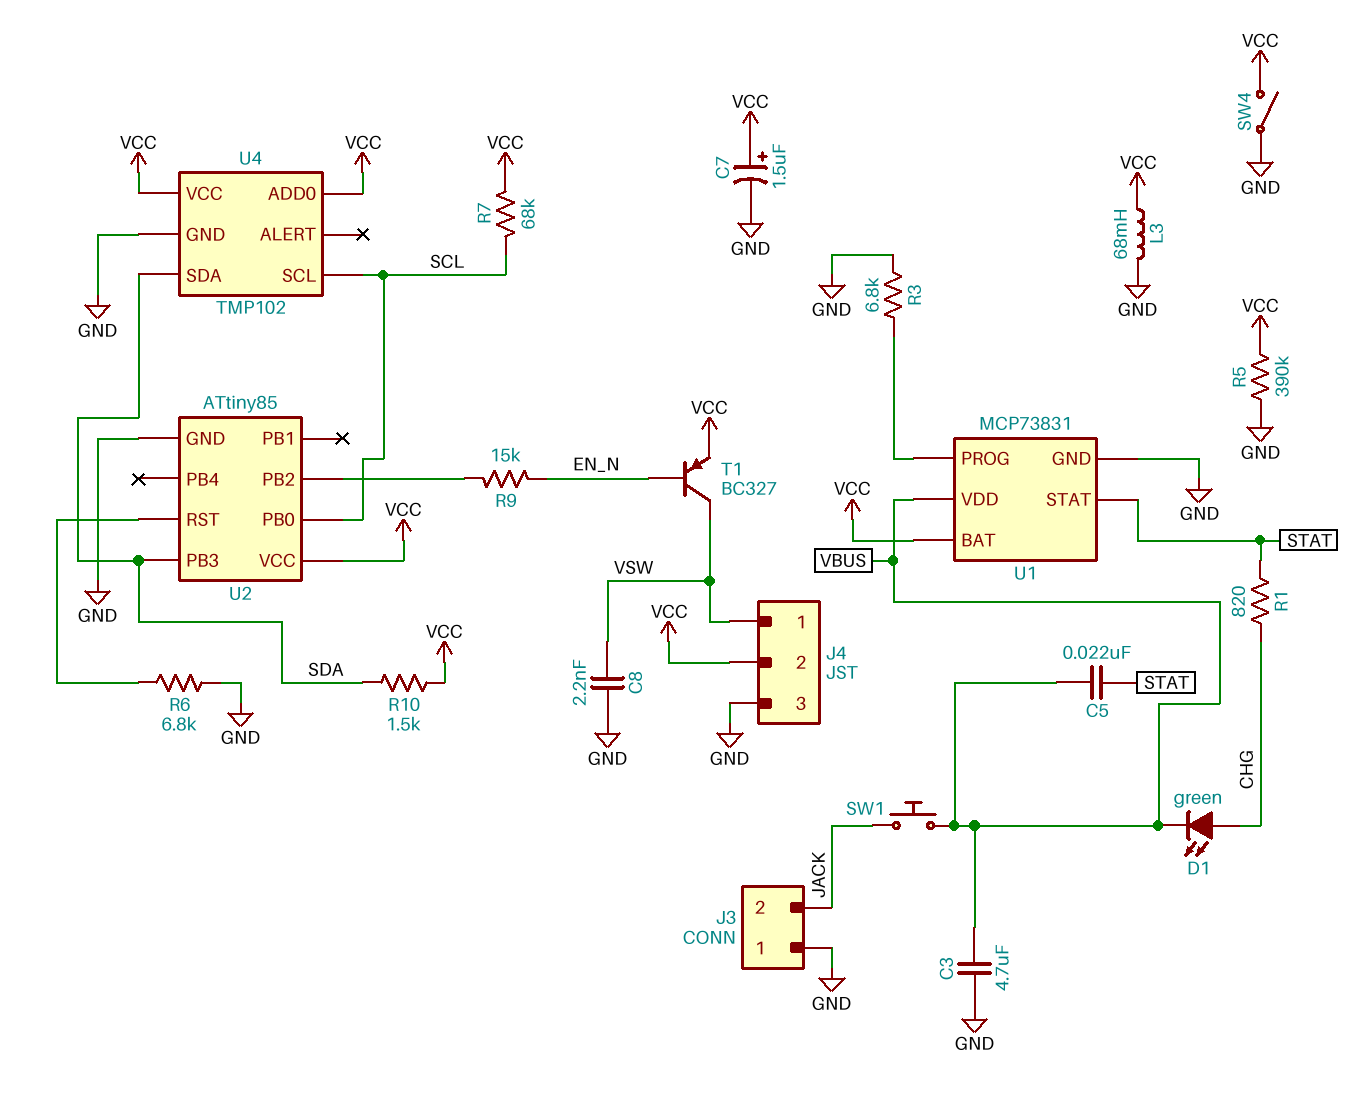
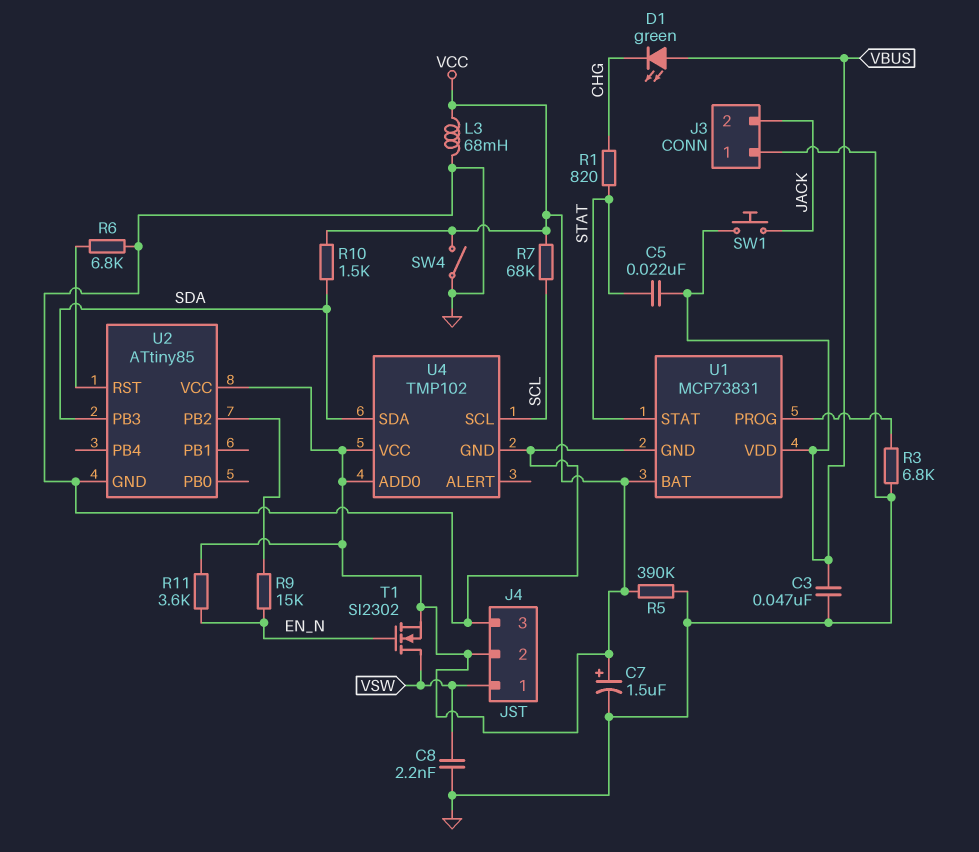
C3: 4.7uF (GND, VBUS) -> 47nF (GND, VBUS)
D1: LED green (A CHG, K VBUS) -> LED green (A VBUS, K CHG)
R11: none -> 3.6k (EN_N, VCC)
T1: PNP BC327 (B EN_N, C VSW, E VCC) -> NMOS SI2302 (G EN_N, D VSW, S VCC)
U2 pin PB0: SCL -> none

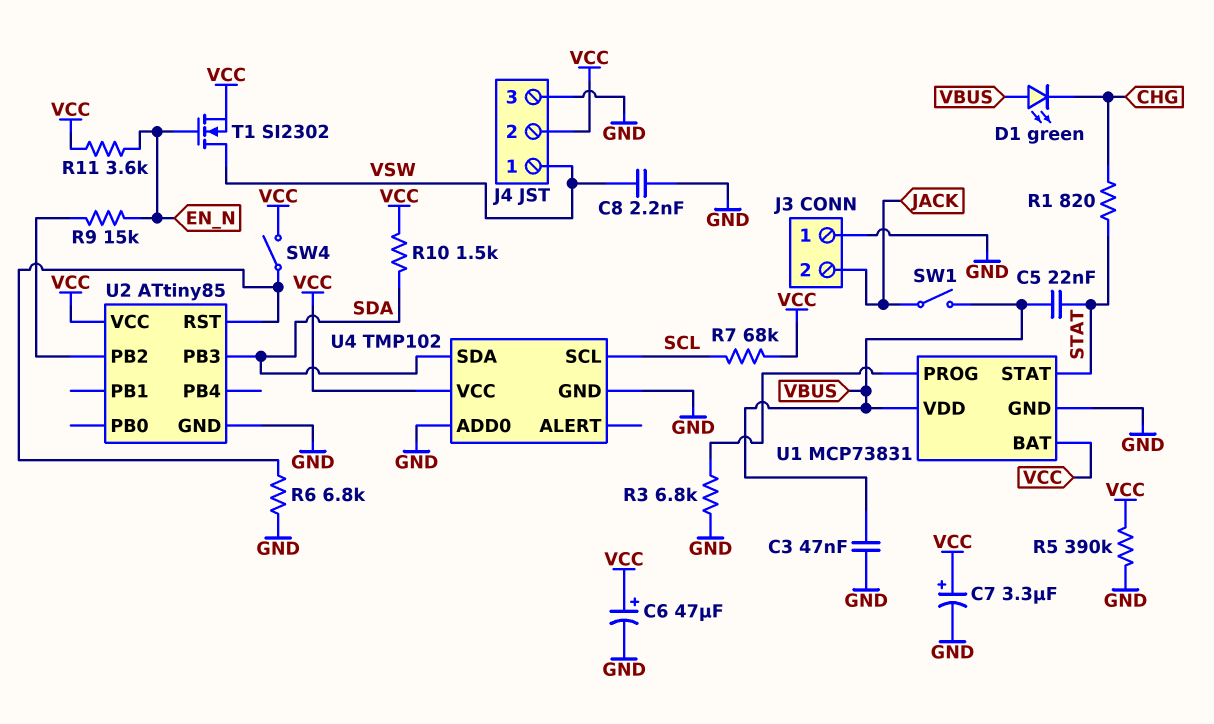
C6: none -> 47uF (plus VCC, minus GND)
C7: 1.5uF (plus VCC, minus GND) -> 3.3uF (plus VCC, minus GND)
L3: 68mH (GND, VCC) -> none
SW1: button (JACK, VBUS) -> switch (JACK, VBUS)
SW4: switch (GND, VCC) -> switch (U2/RST, VCC)
U4 pin ADD0: VCC -> GND

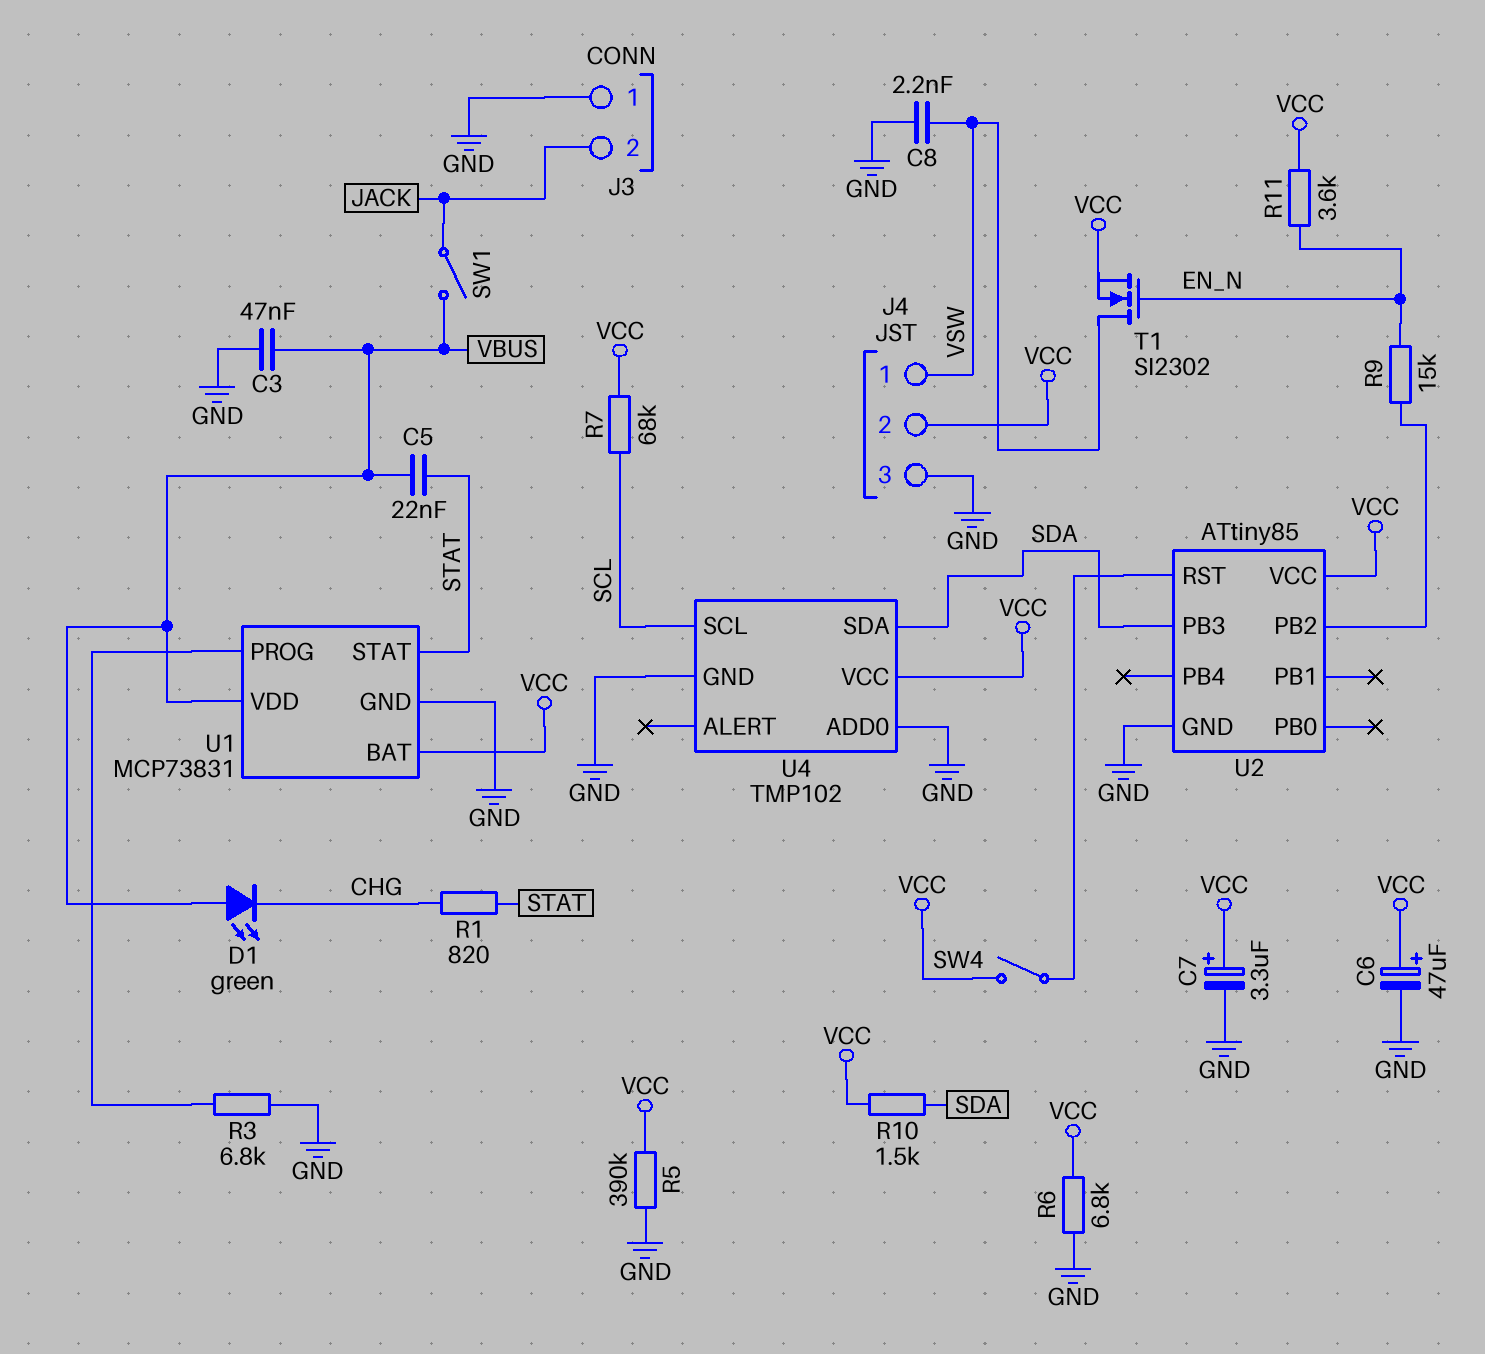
R6: 6.8k (GND, U2/RST) -> 6.8k (GND, VCC)

